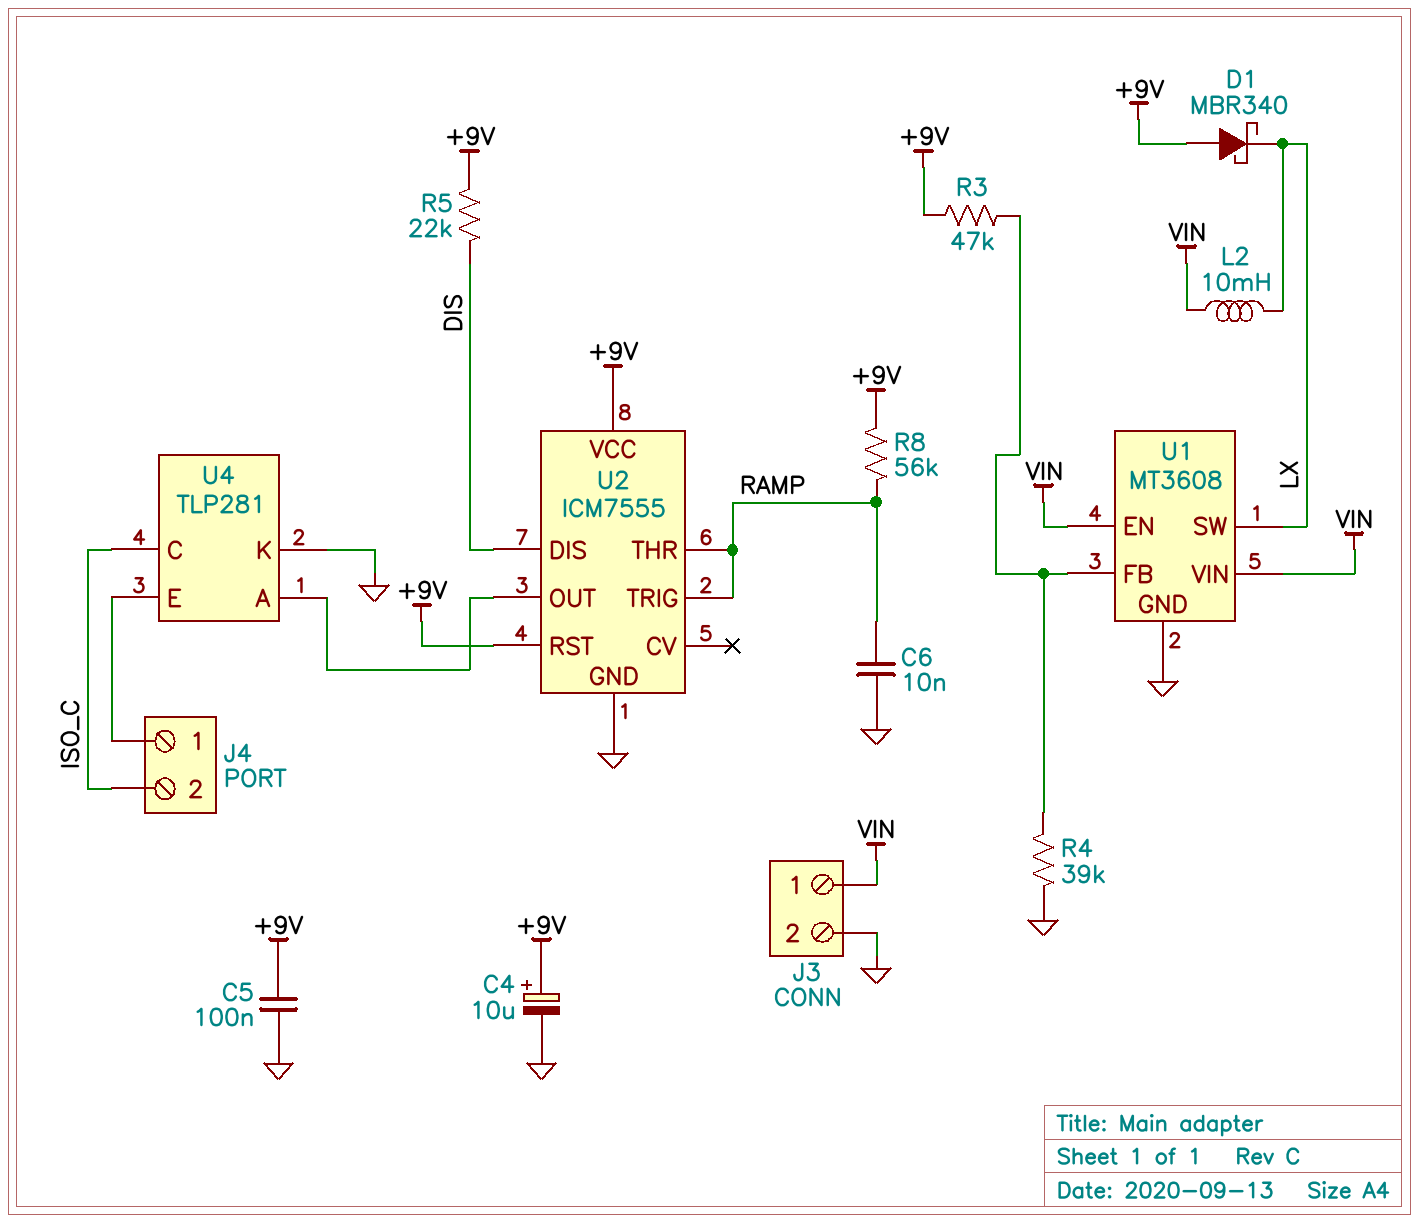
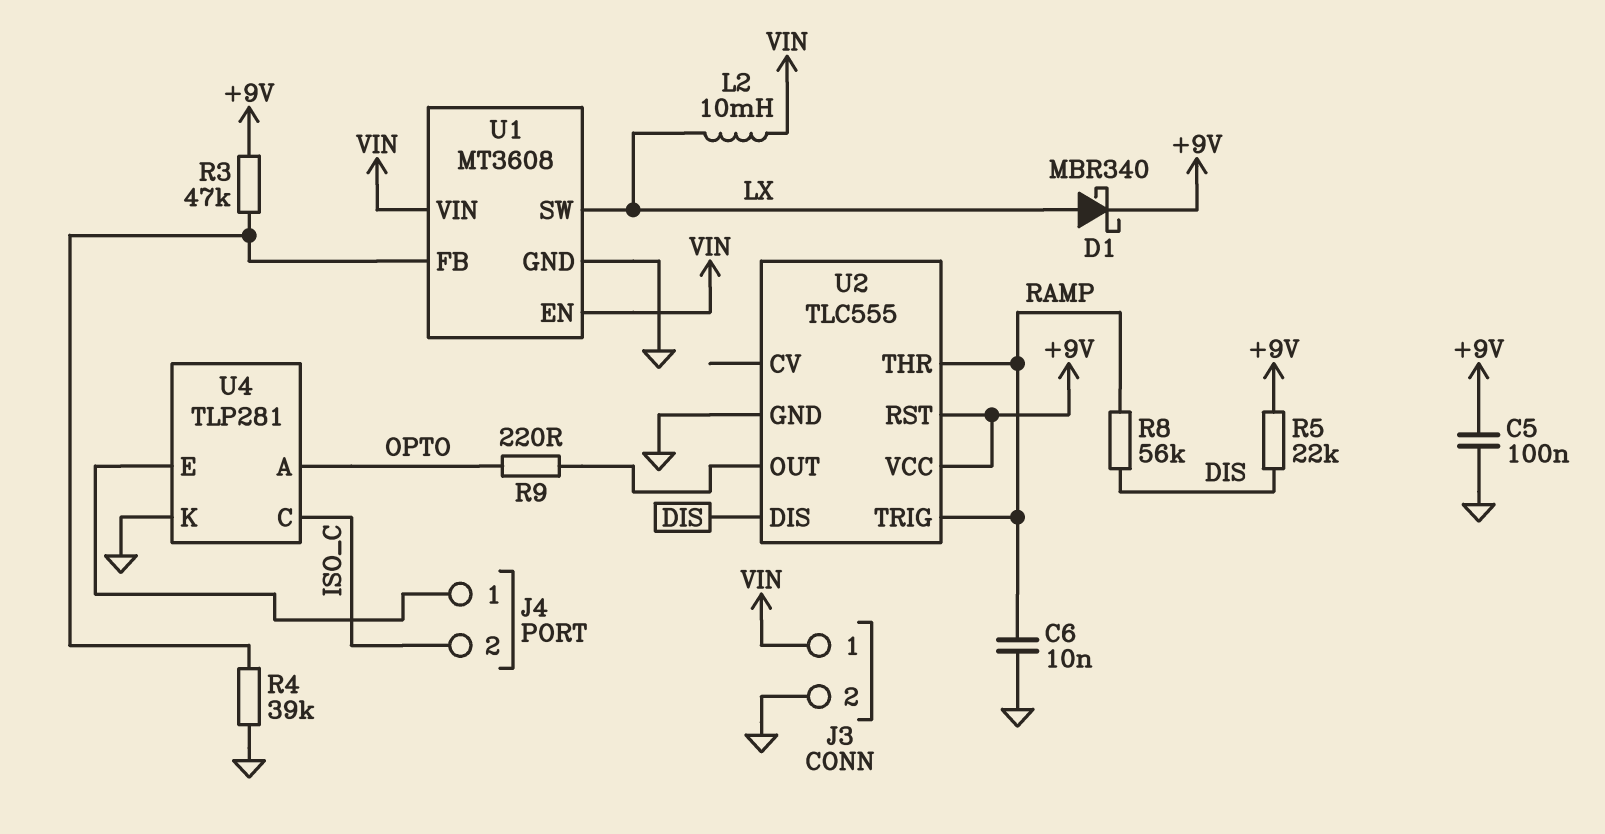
C4: 10uF (plus +9V, minus GND) -> none
D1: schottky MBR340 (A +9V, K LX) -> schottky MBR340 (A LX, K +9V)
R8: 56k (+9V, RAMP) -> 56k (DIS, RAMP)
R9: none -> 220 (OPTO, U2/OUT)
U2: ICM7555 -> TLC555
U4 pin A: U2/OUT -> OPTO

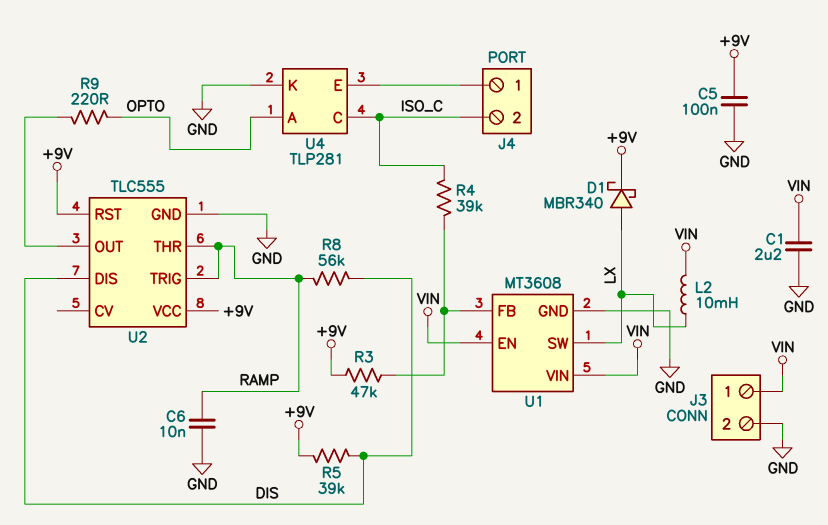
C1: none -> 2.2uF (GND, VIN)
R4: 39k (GND, U1/FB) -> 39k (ISO_C, U1/FB)
R5: 22k (+9V, DIS) -> 39k (+9V, DIS)

